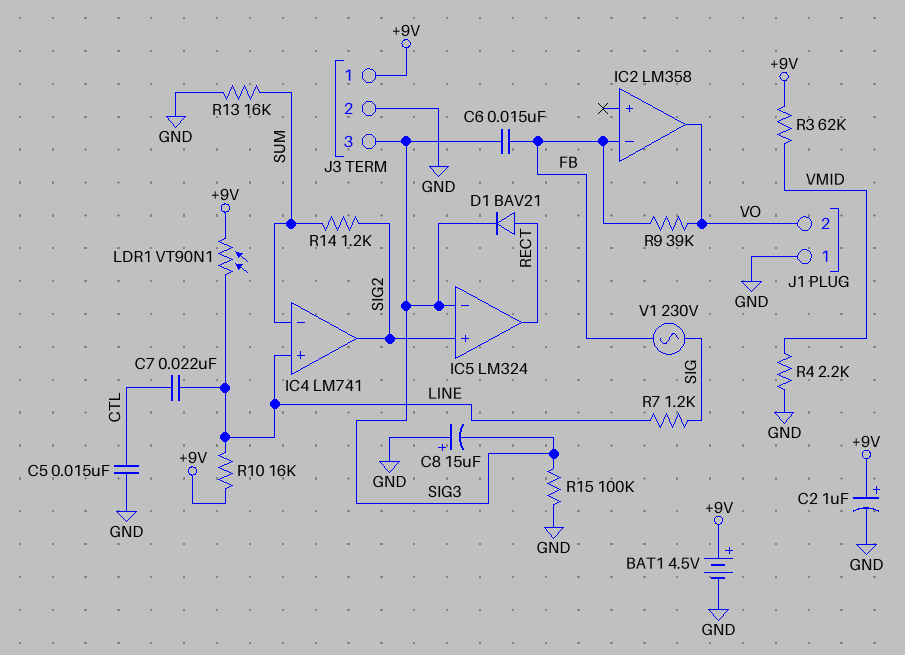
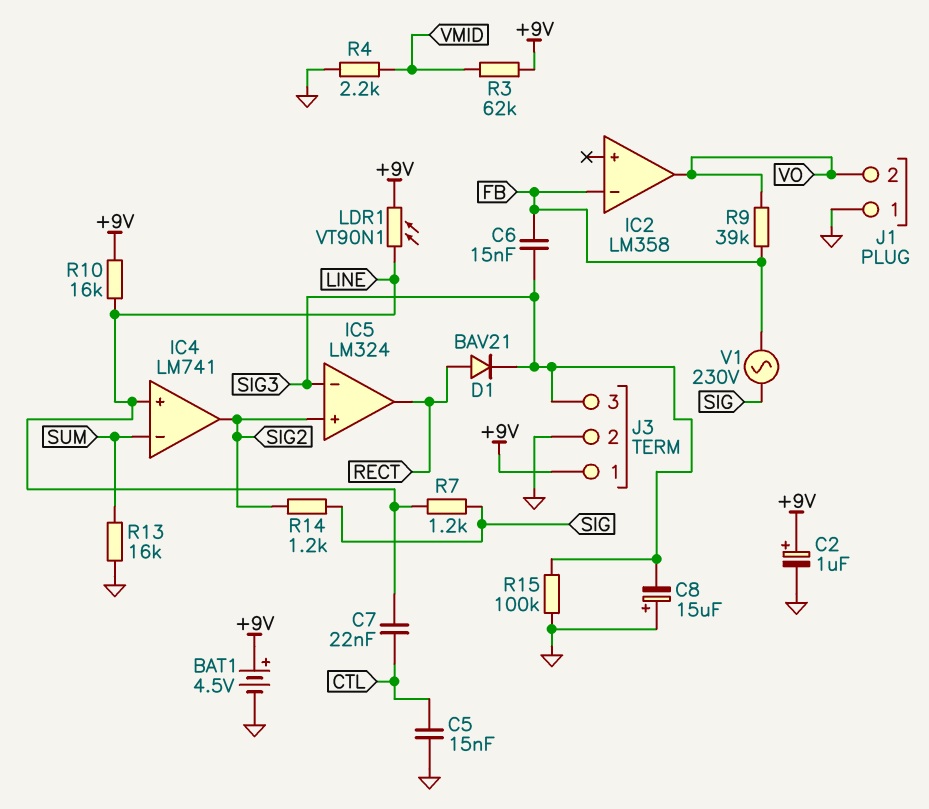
R14: 1.2k (SIG2, SUM) -> 1.2k (SIG, SIG2)

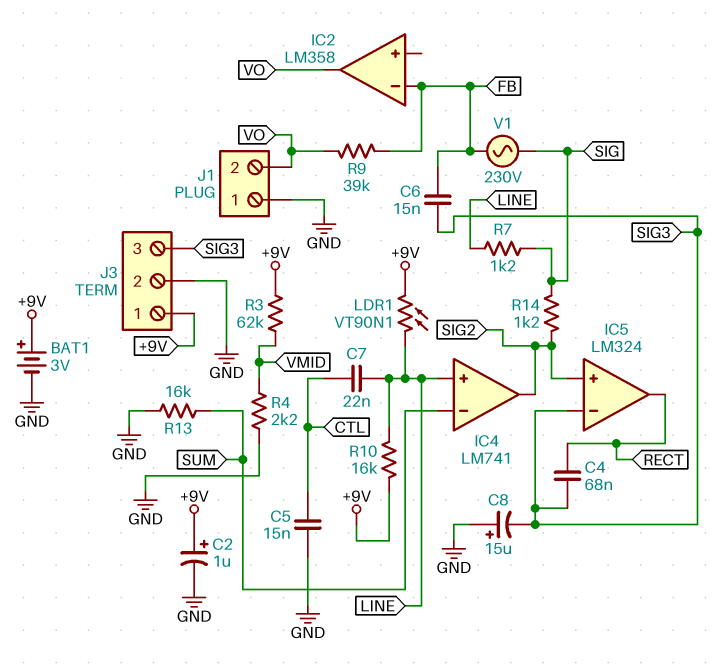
BAT1: 4.5V (plus +9V, minus GND) -> 3V (plus +9V, minus GND)
C4: none -> 68nF (RECT, SIG3)
D1: diode BAV21 (A RECT, K SIG3) -> none
R15: 100k (GND, SIG3) -> none

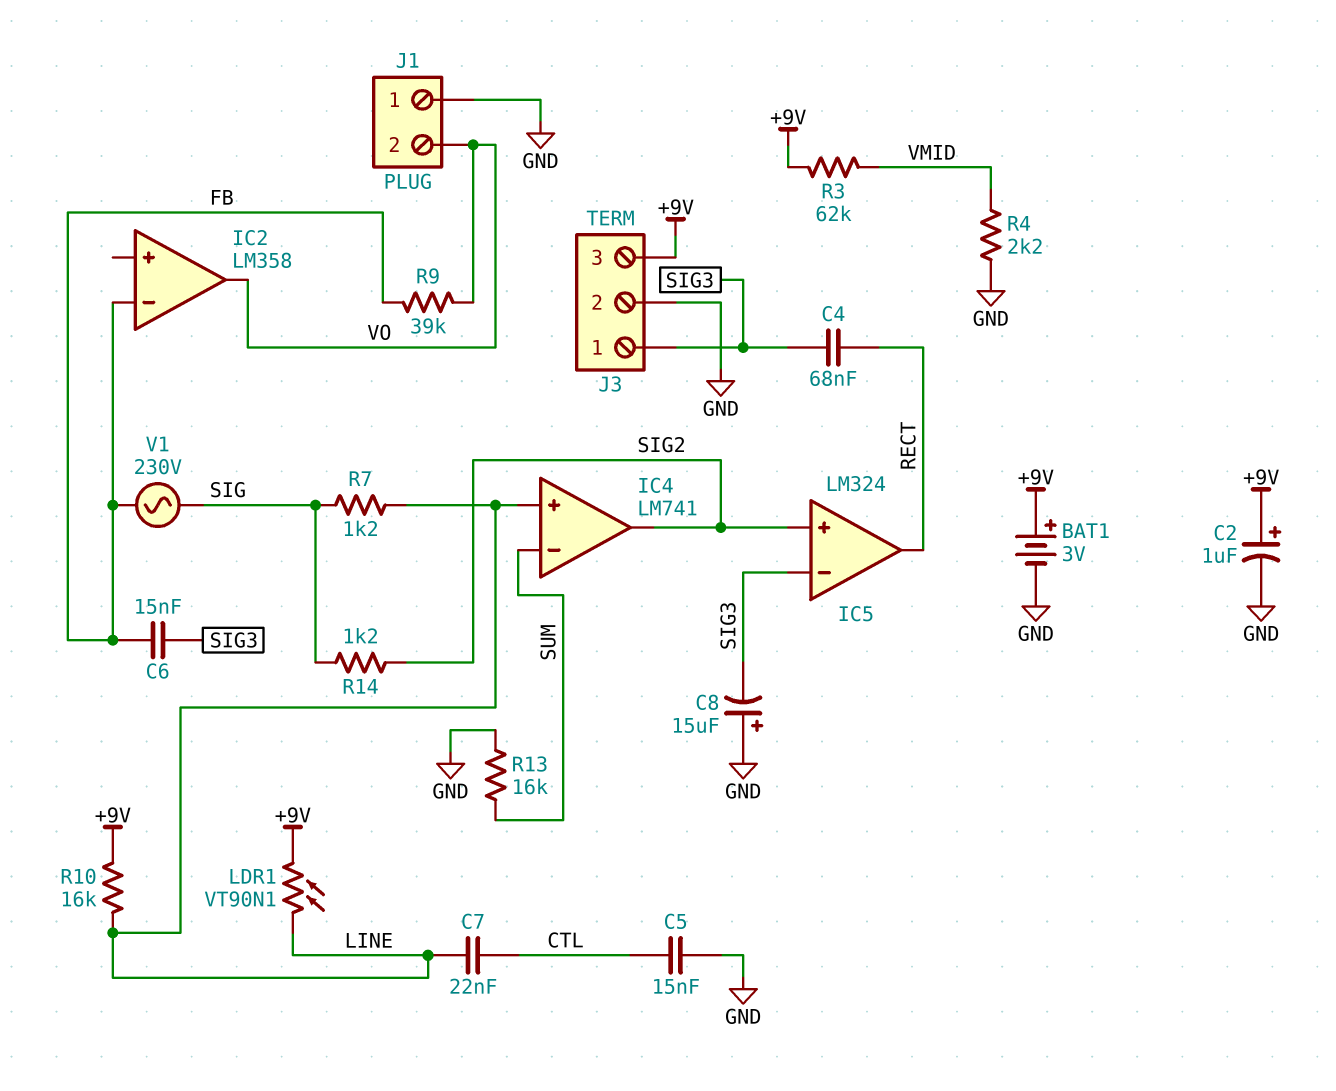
J3 pin 1: +9V -> SIG3
J3 pin 3: SIG3 -> +9V

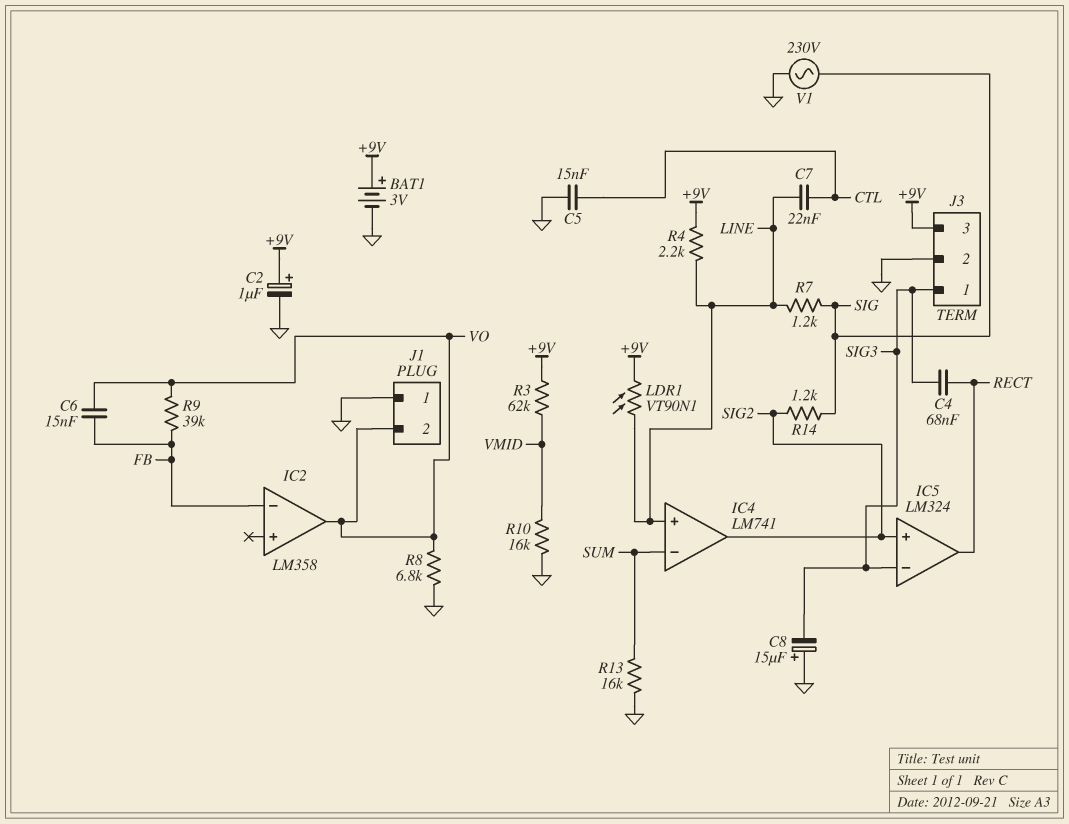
C6: 15nF (FB, SIG3) -> 15nF (FB, VO)
R4: 2.2k (GND, VMID) -> 2.2k (+9V, LINE)
R8: none -> 6.8k (GND, VO)
R10: 16k (+9V, LINE) -> 16k (GND, VMID)
V1: AC 230V (FB, SIG) -> AC 230V (GND, SIG)

